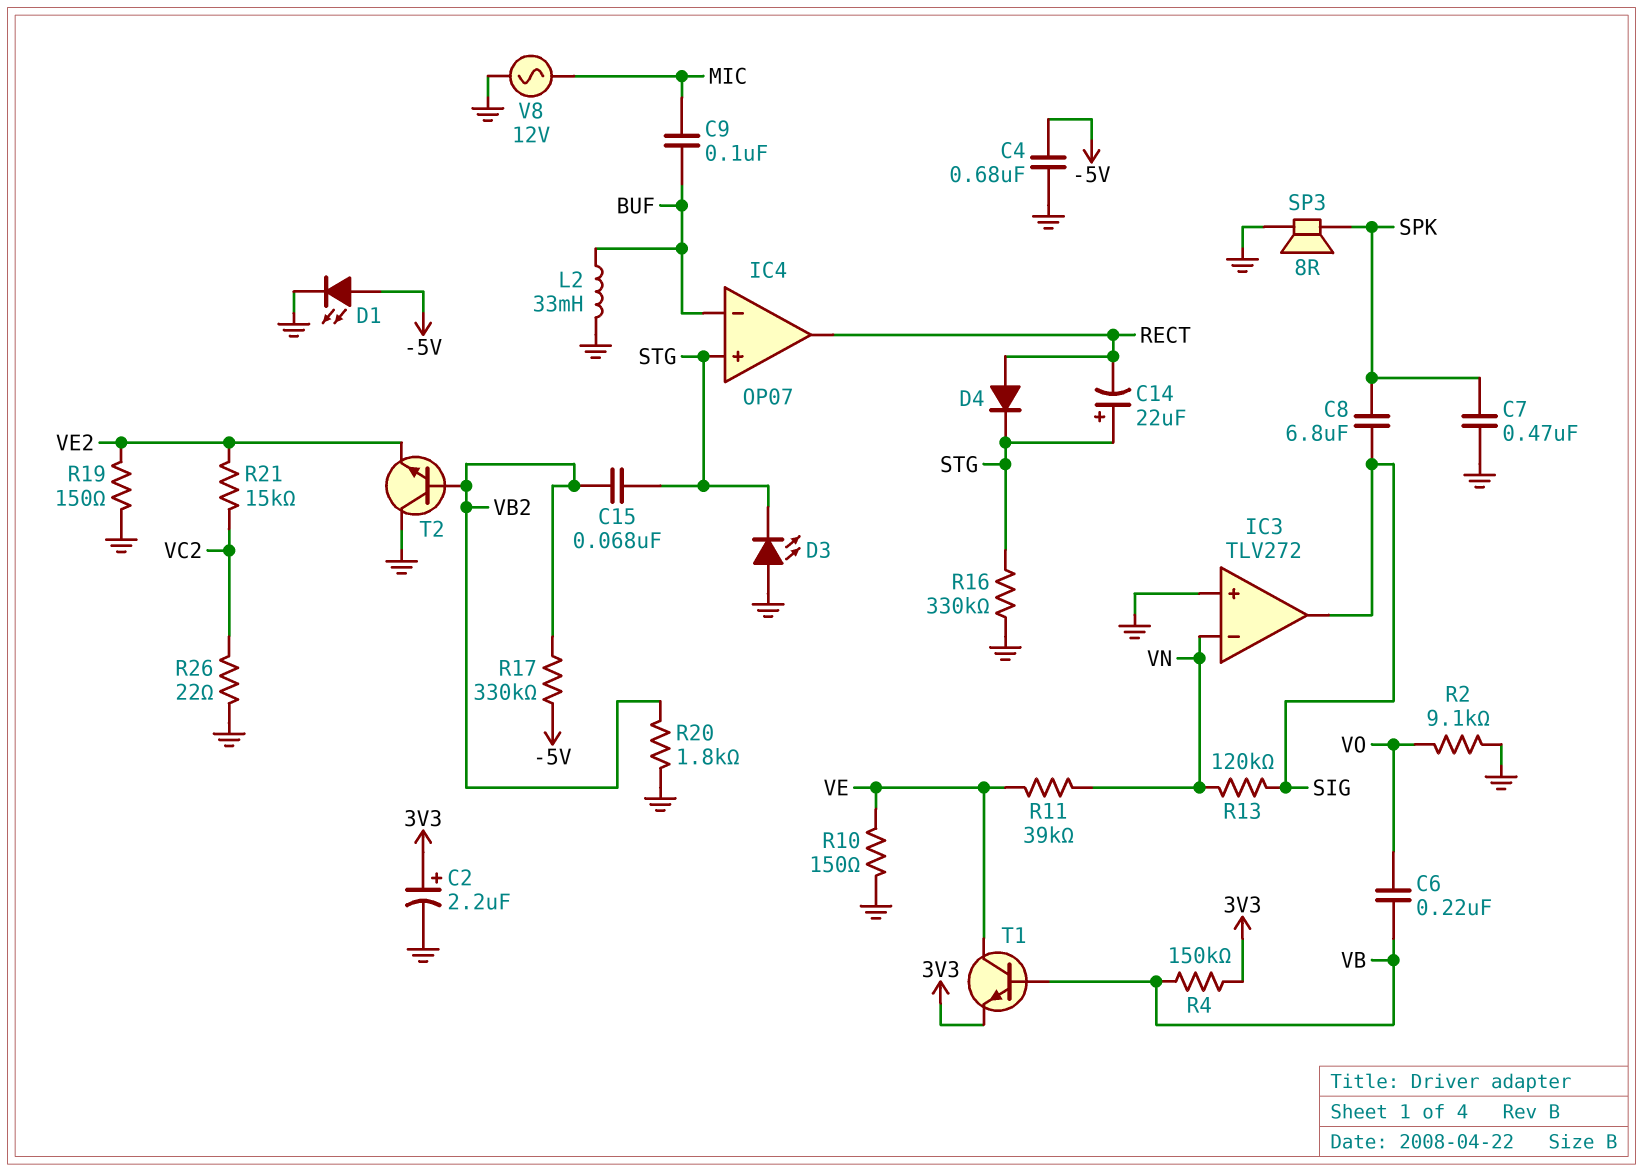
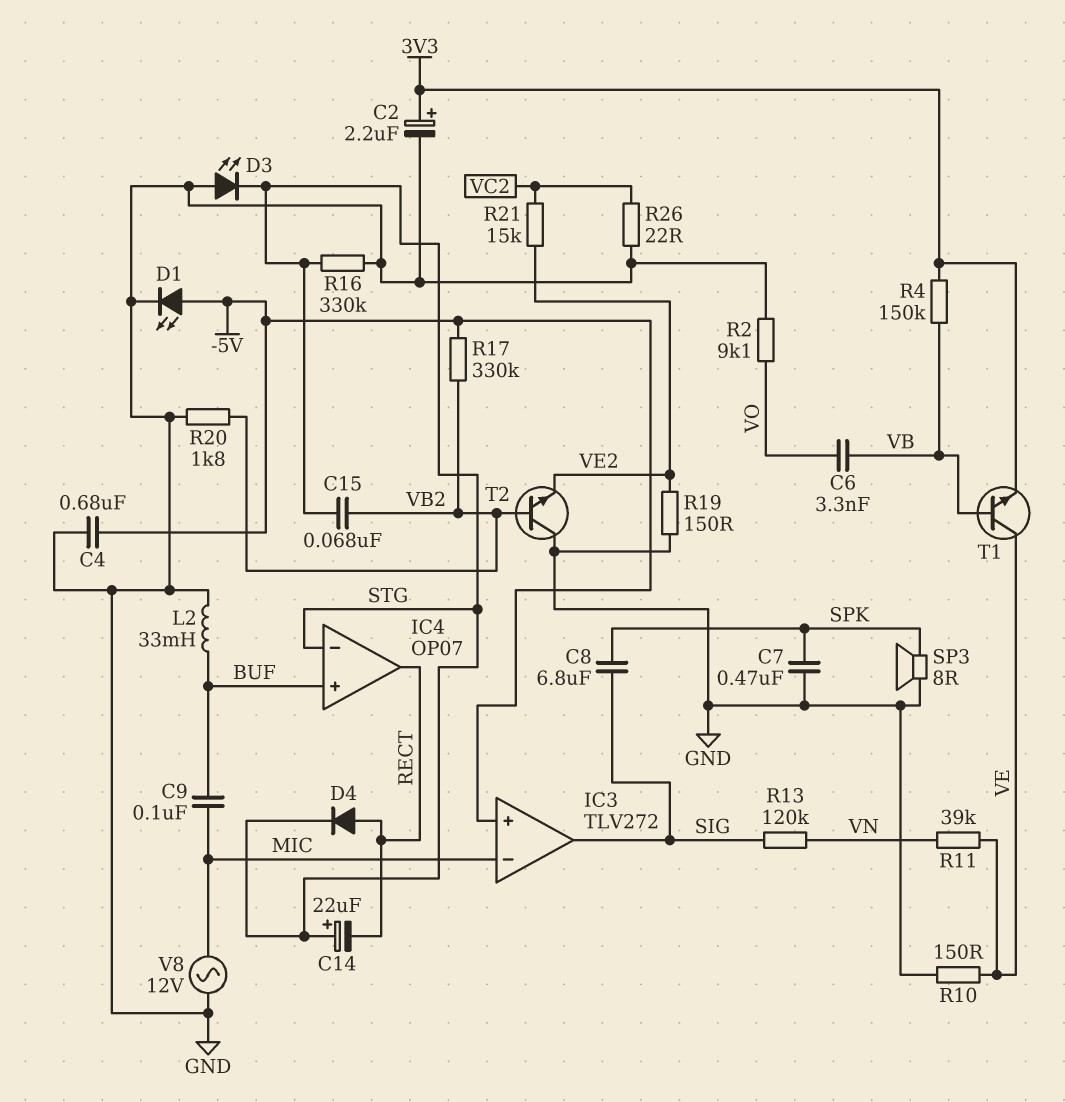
C6: 220nF (VB, VO) -> 3.3nF (VB, VO)
IC3 pin in+: GND -> -5V
IC3 pin in-: VN -> MIC
IC4 pin in+: STG -> BUF
IC4 pin in-: BUF -> STG

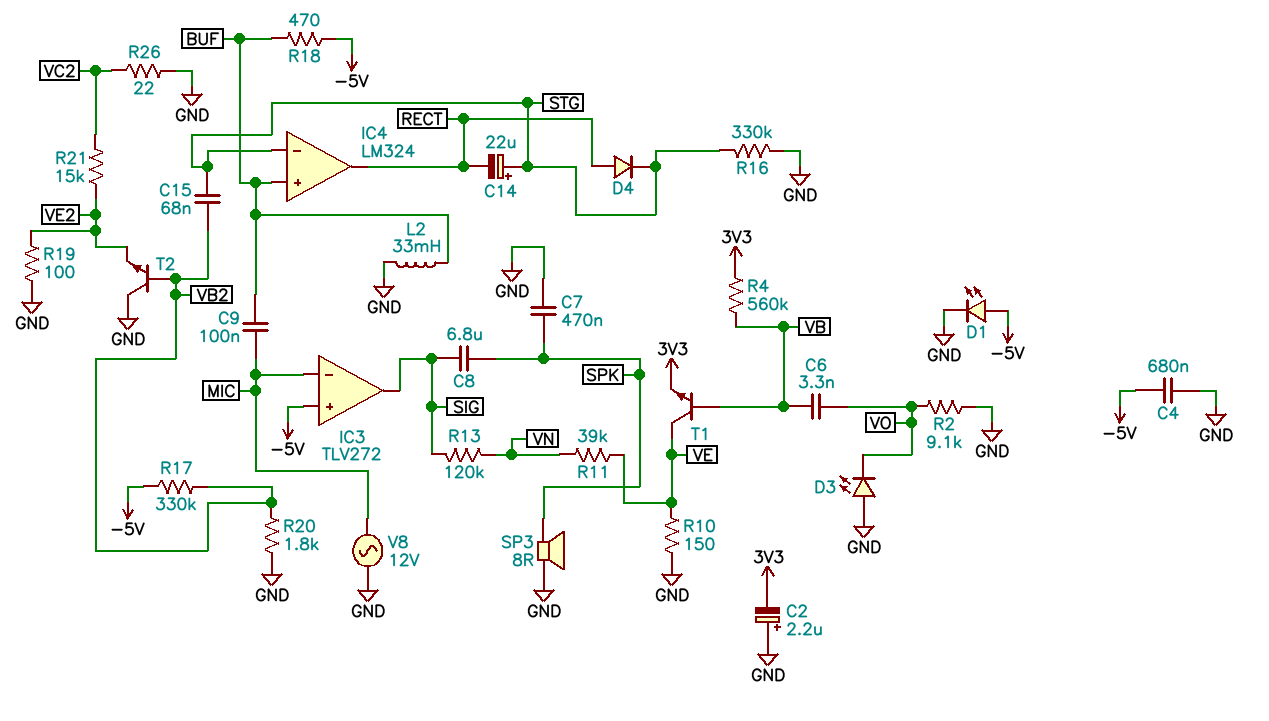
C2: 2.2uF (plus 3V3, minus GND) -> 2.2uF (plus GND, minus 3V3)
D3: LED (A GND, K STG) -> LED (A GND, K VO)
IC4: OP07 -> LM324
R4: 150k (3V3, VB) -> 560k (3V3, VB)
R18: none -> 470 (-5V, BUF)
R19: 150 (GND, VE2) -> 100 (GND, VE2)

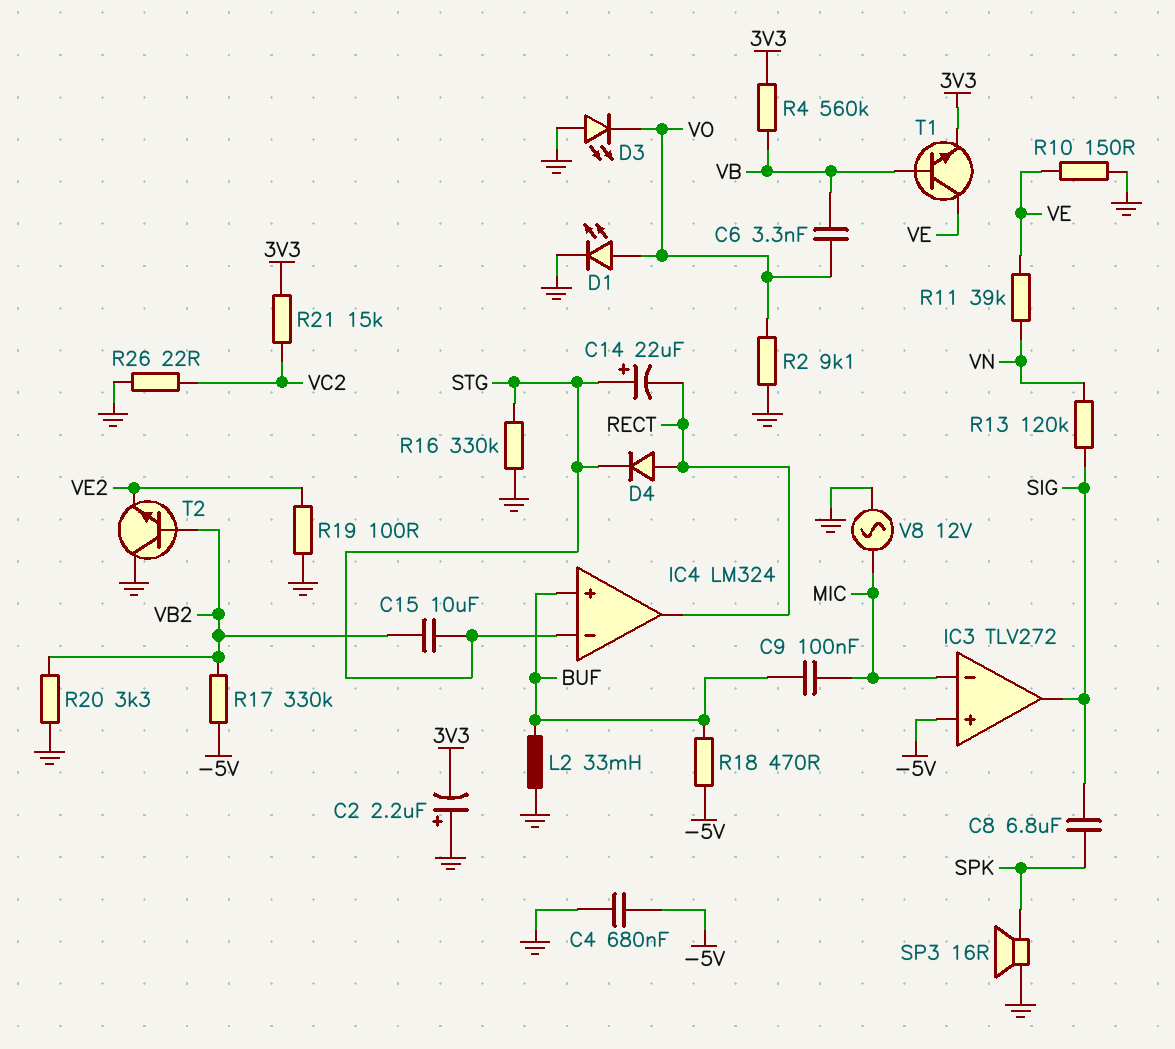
C7: 470nF (GND, SPK) -> none
C15: 68nF (STG, VB2) -> 10uF (STG, VB2)
D1: LED (A -5V, K GND) -> LED (A VO, K GND)
R20: 1.8k (GND, VB2) -> 3.3k (GND, VB2)
R21: 15k (VC2, VE2) -> 15k (3V3, VC2)
SP3: speaker 8R (GND, SPK) -> speaker 16R (GND, SPK)

